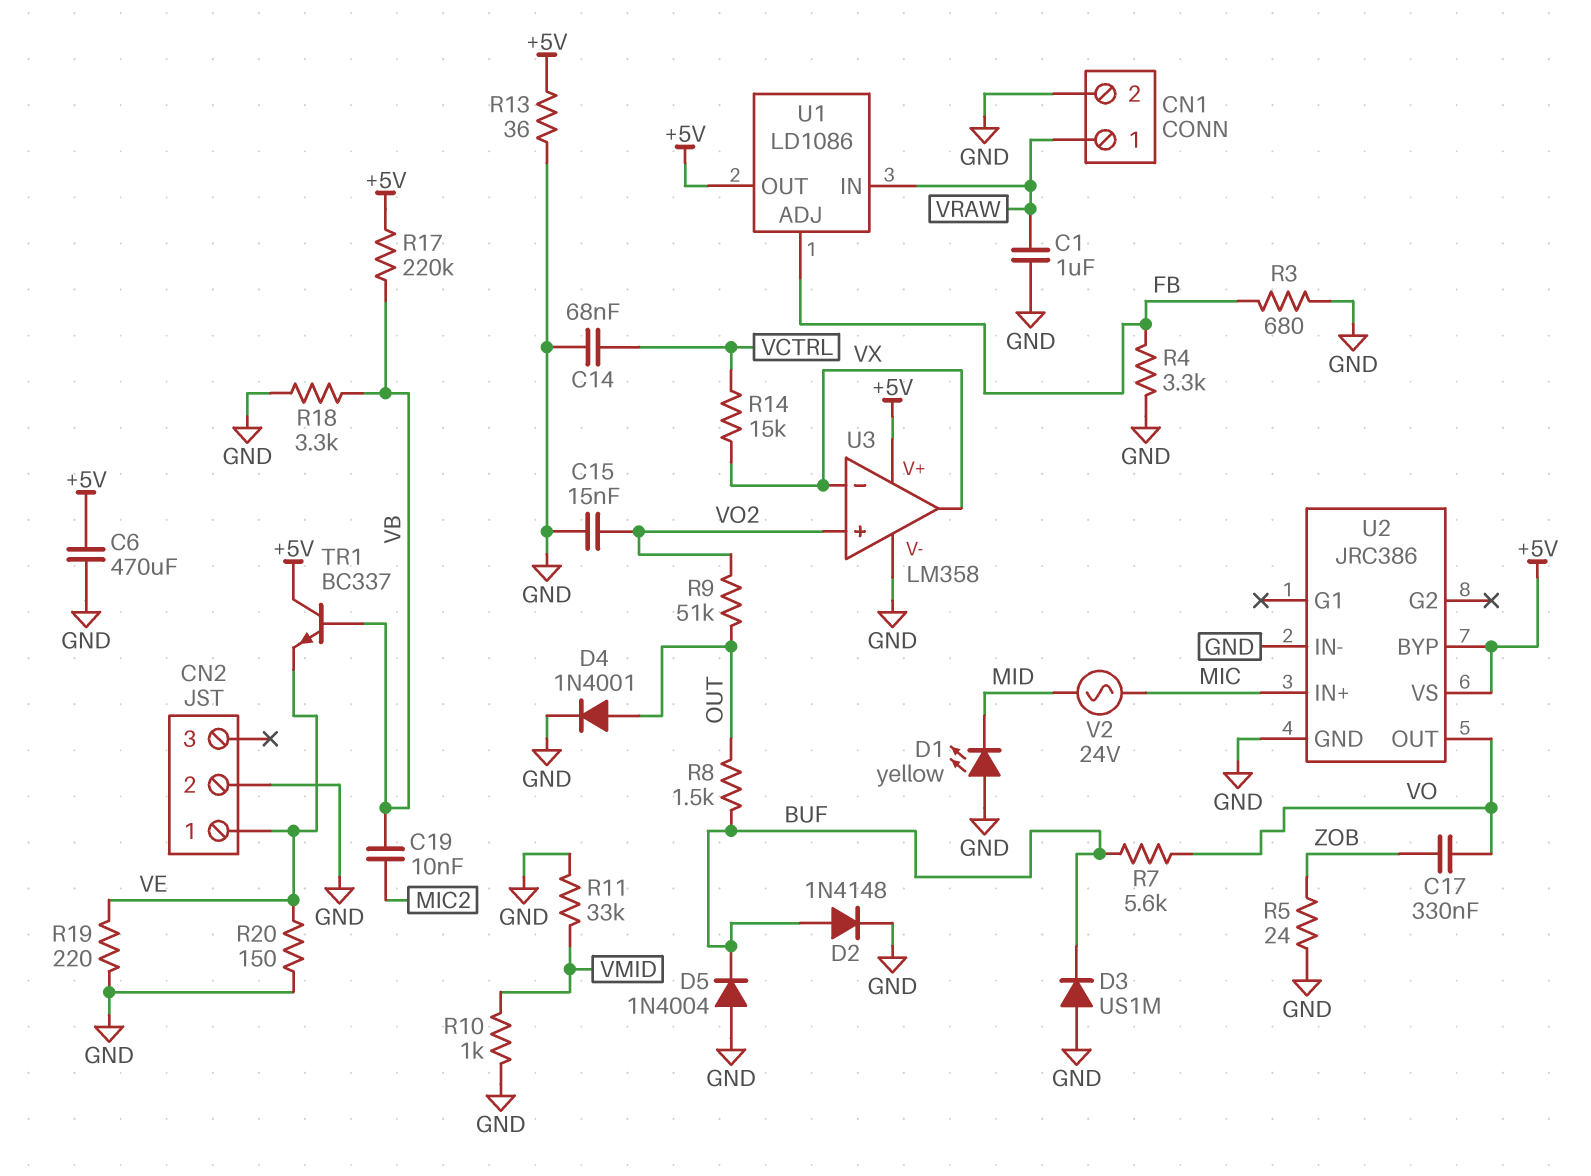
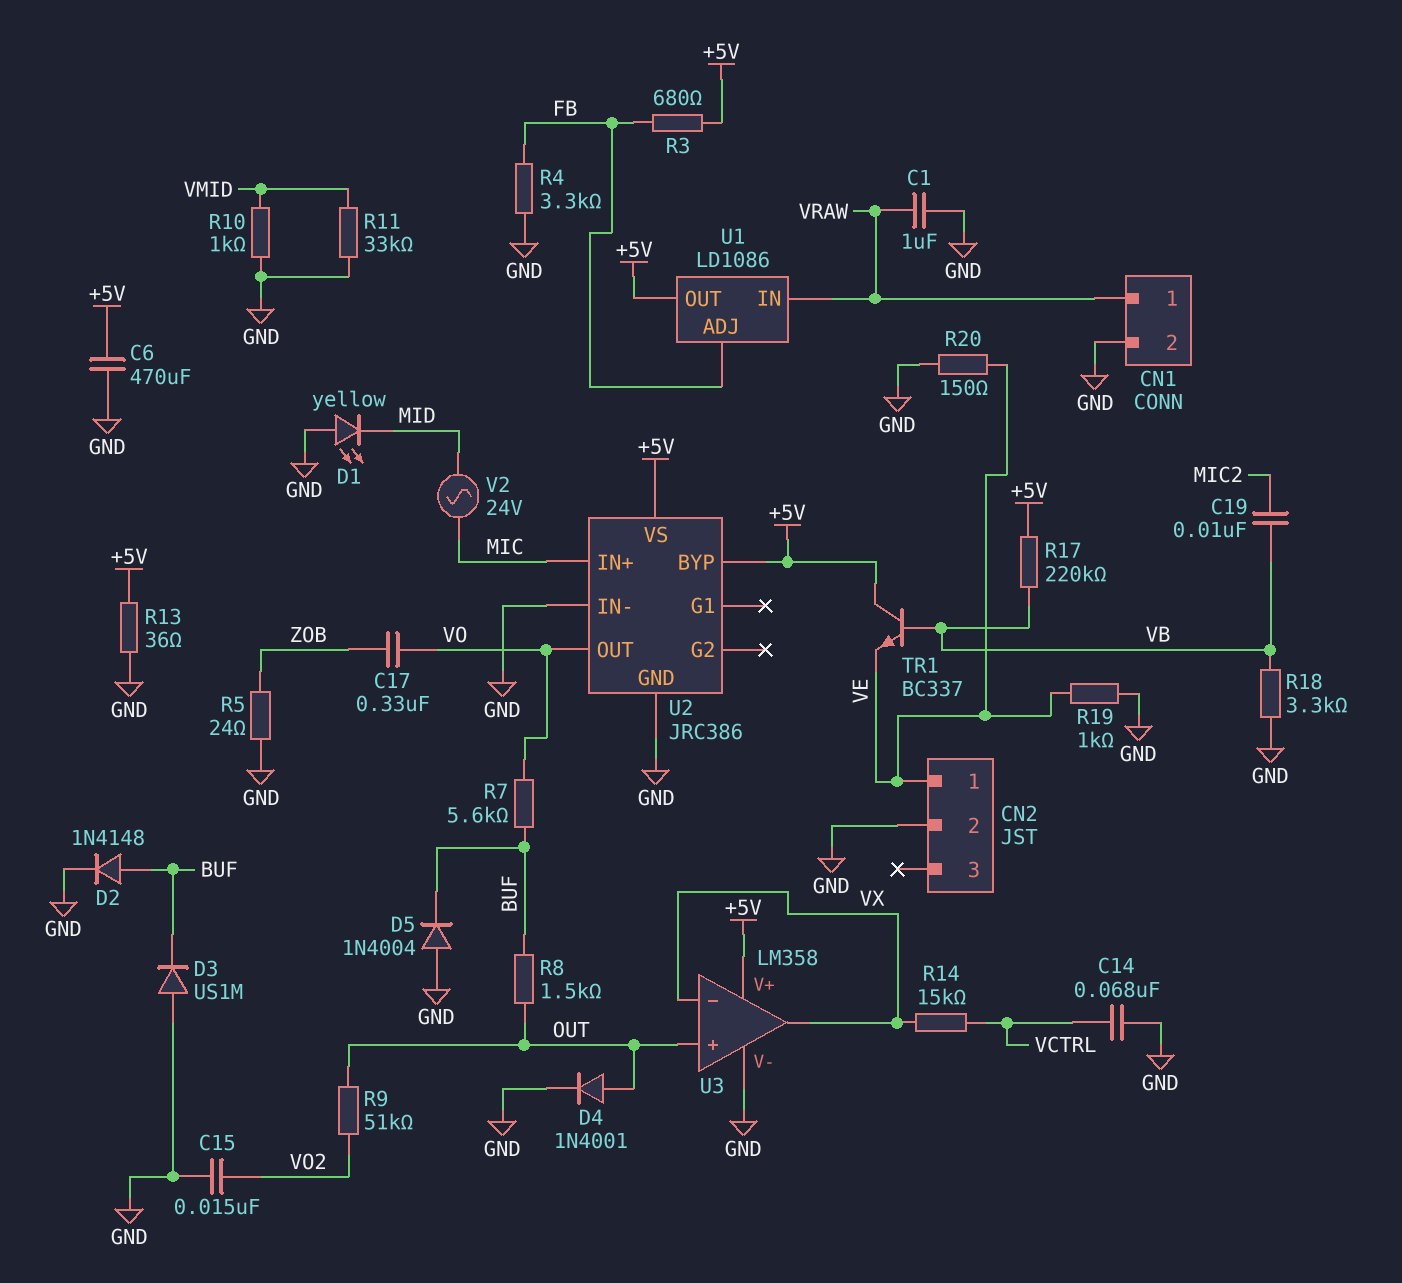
R3: 680 (FB, GND) -> 680 (+5V, FB)
R19: 220 (GND, VE) -> 1k (GND, VE)
U3 pin in+: VO2 -> OUT

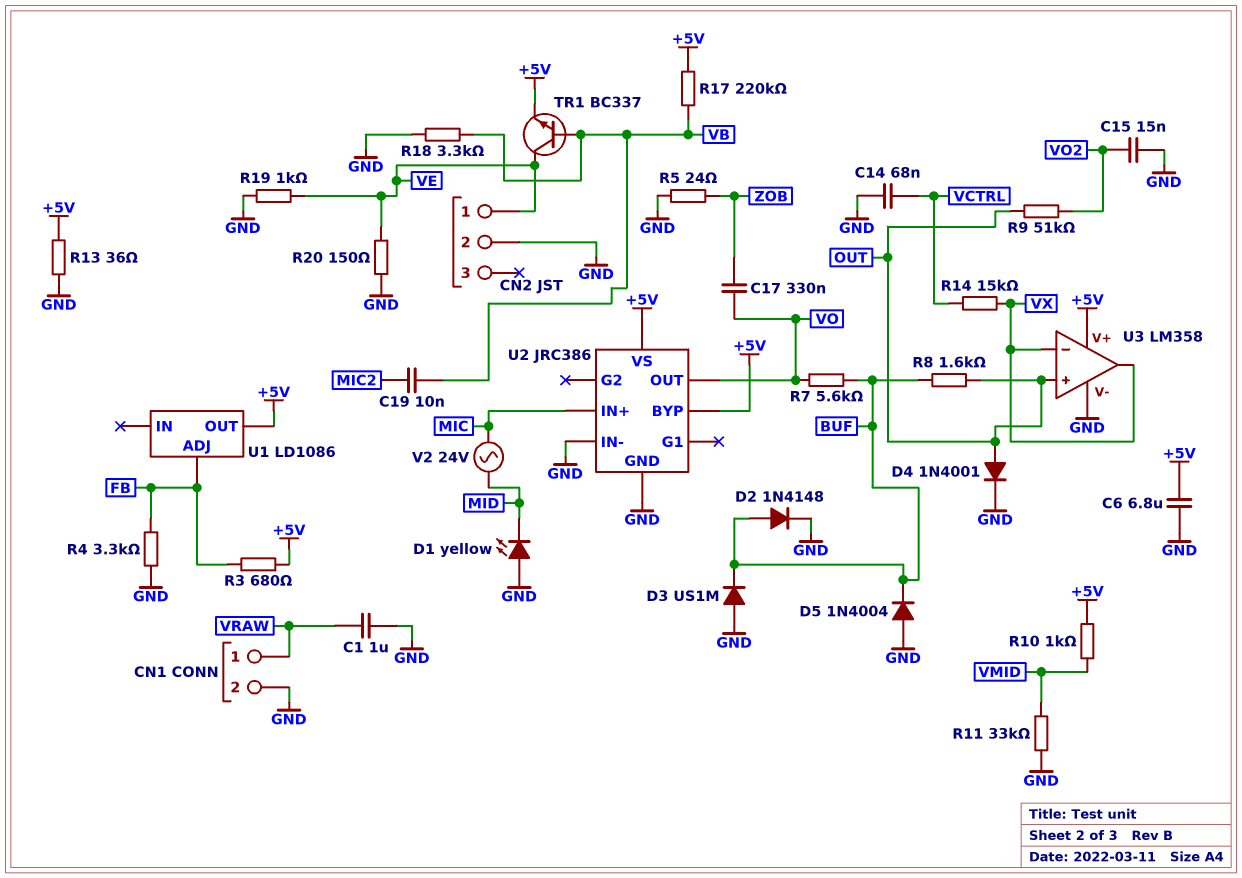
C6: 470uF (+5V, GND) -> 6.8uF (+5V, GND)
R8: 1.5k (BUF, OUT) -> 1.6k (BUF, OUT)
R10: 1k (GND, VMID) -> 1k (+5V, VMID)
TR1: NPN BC337 (B VB, C +5V, E VE) -> NPN BC337 (B VB, C VE, E +5V)
U1 pin IN: VRAW -> none

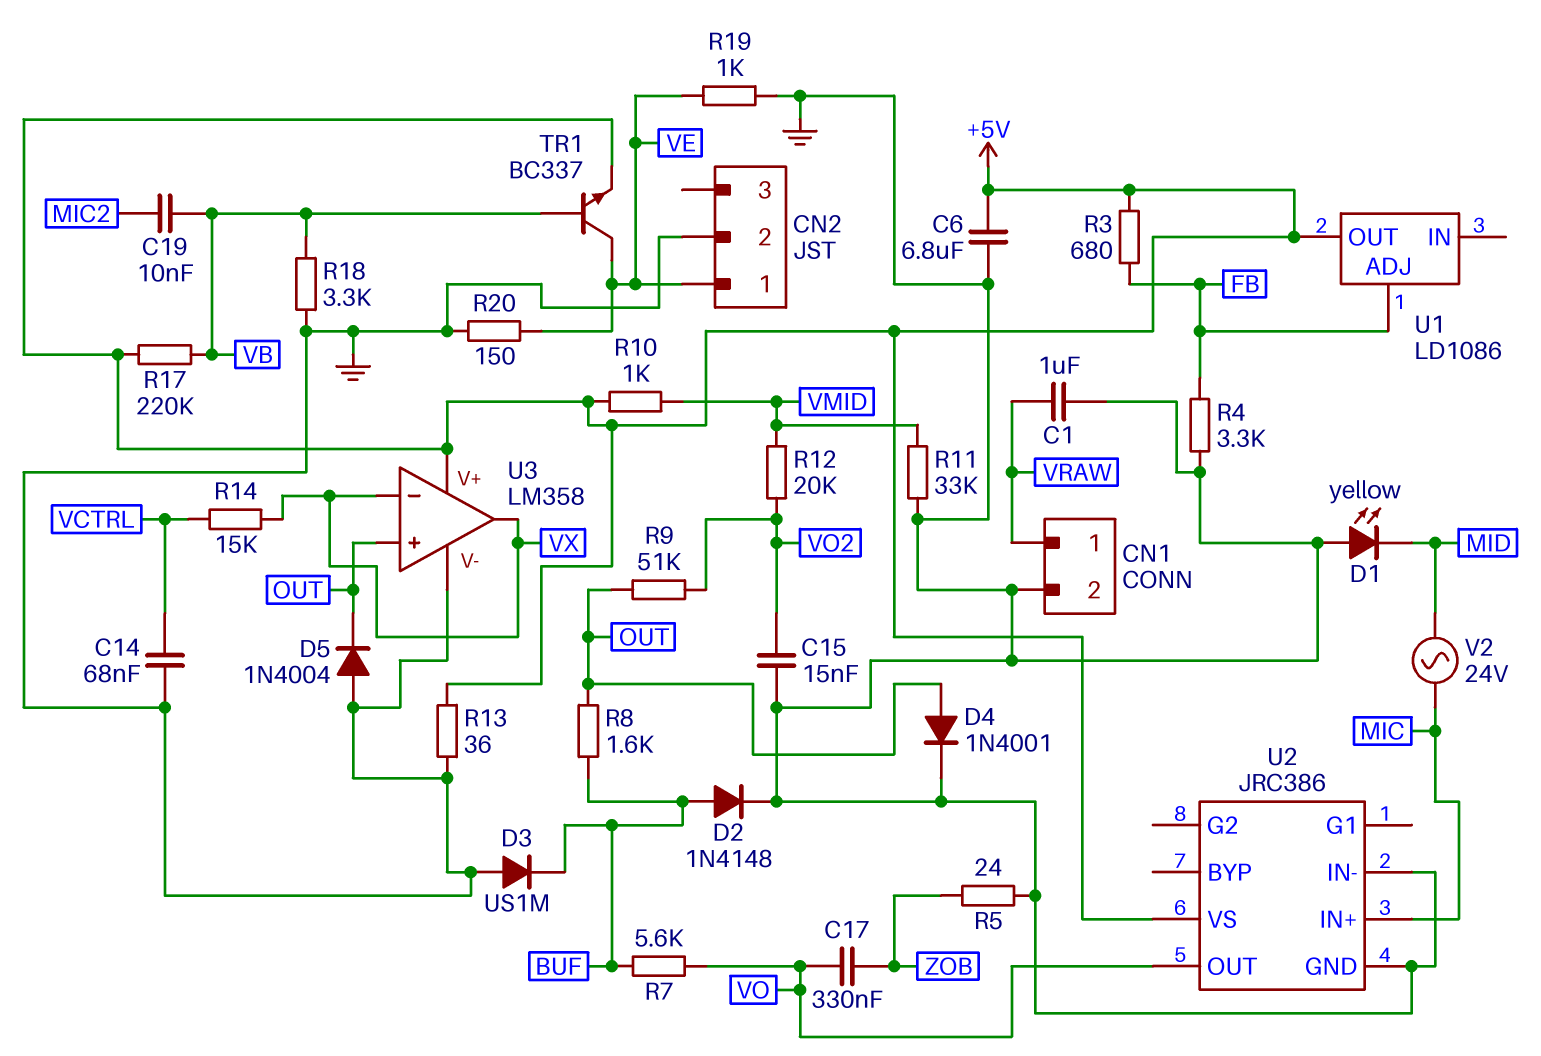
D5: diode 1N4004 (A GND, K BUF) -> diode 1N4004 (A GND, K OUT)
R12: none -> 20k (VMID, VO2)
U2 pin BYP: +5V -> none

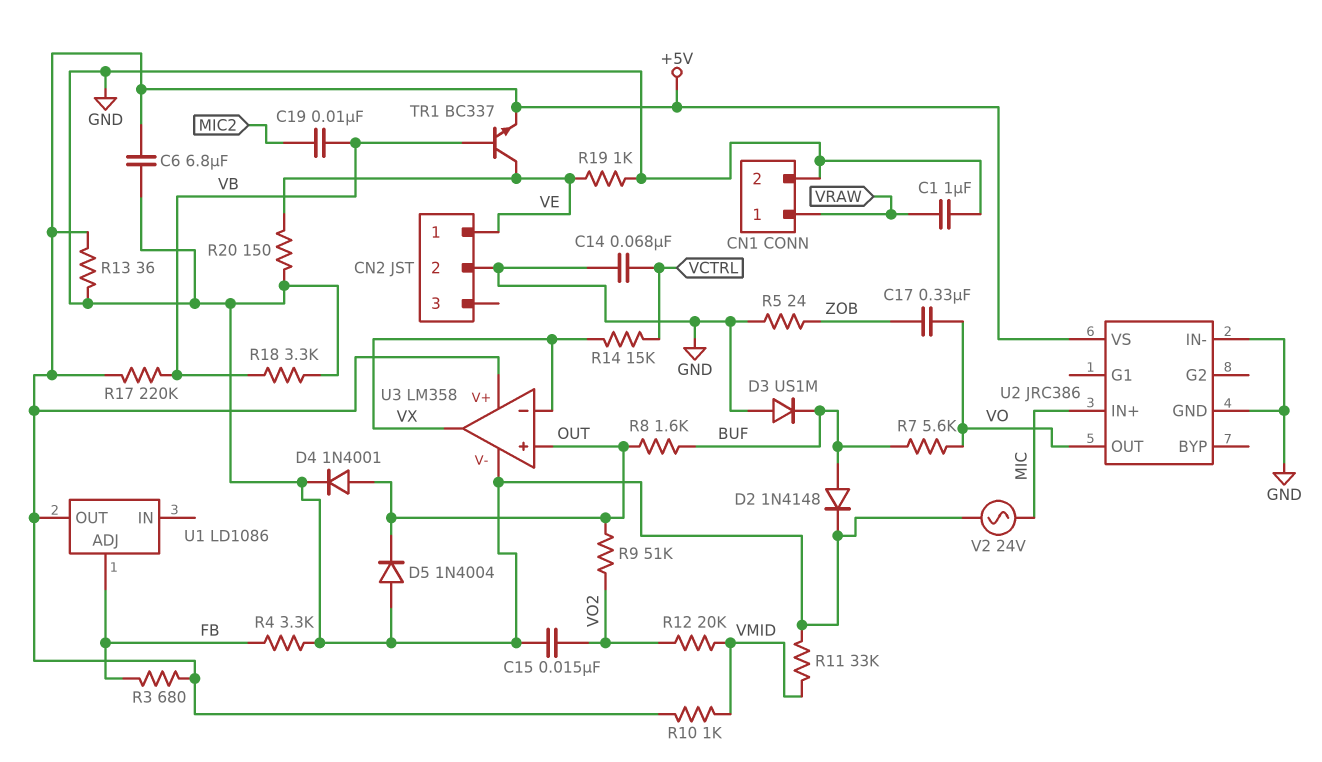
D1: LED yellow (A GND, K MID) -> none
V2: AC 24V (MIC, MID) -> AC 24V (GND, MIC)

